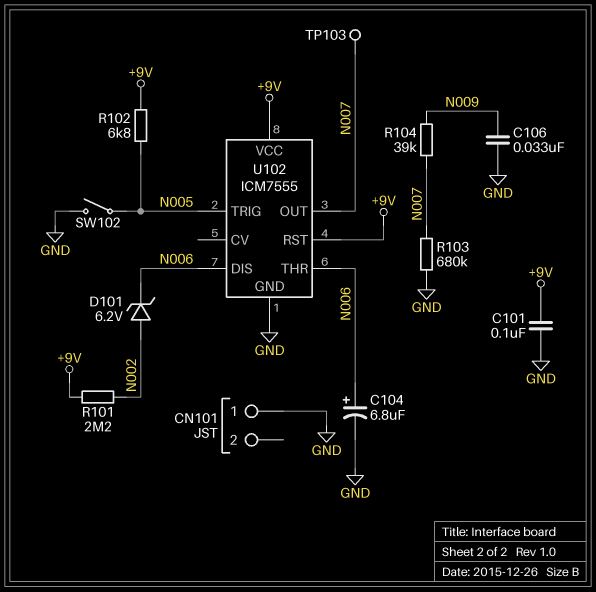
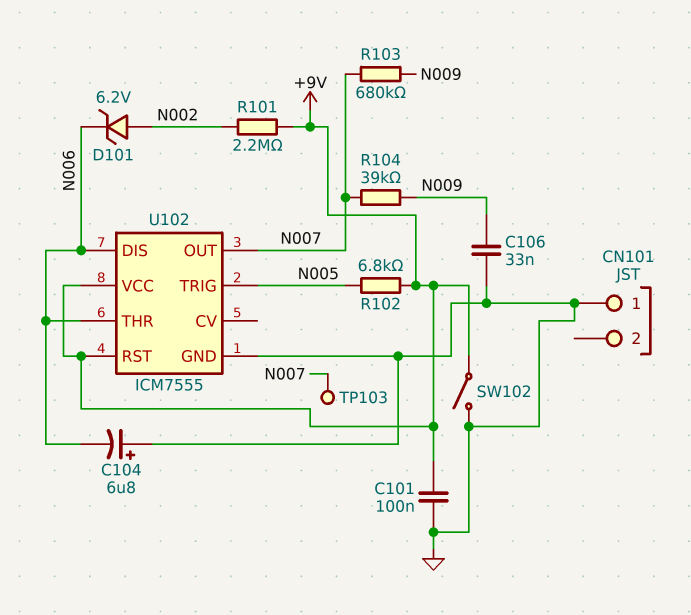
C104: 6.8uF (plus N006, minus GND) -> 6.8uF (plus GND, minus N006)
R103: 680k (GND, N007) -> 680k (N007, N009)
SW102: switch (GND, N005) -> switch (+9V, GND)

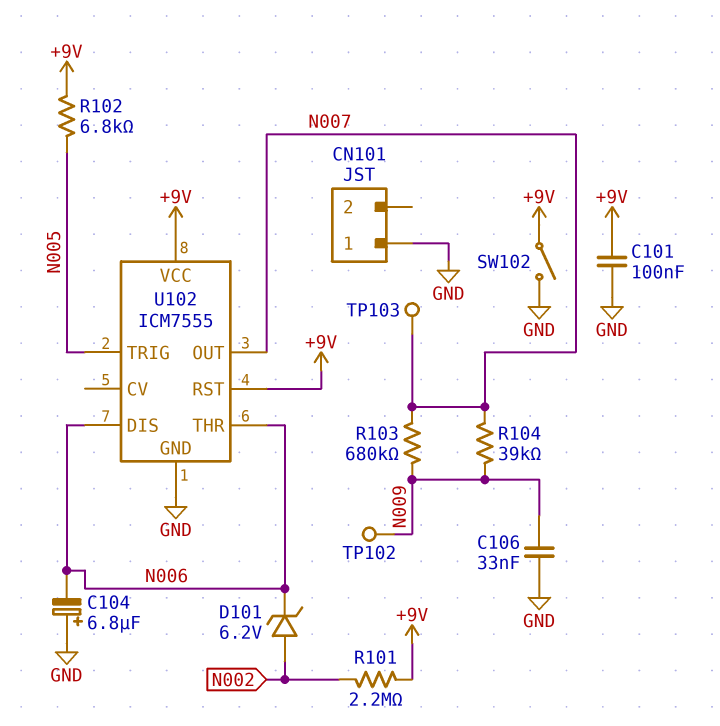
TP102: none -> test point (N009)

